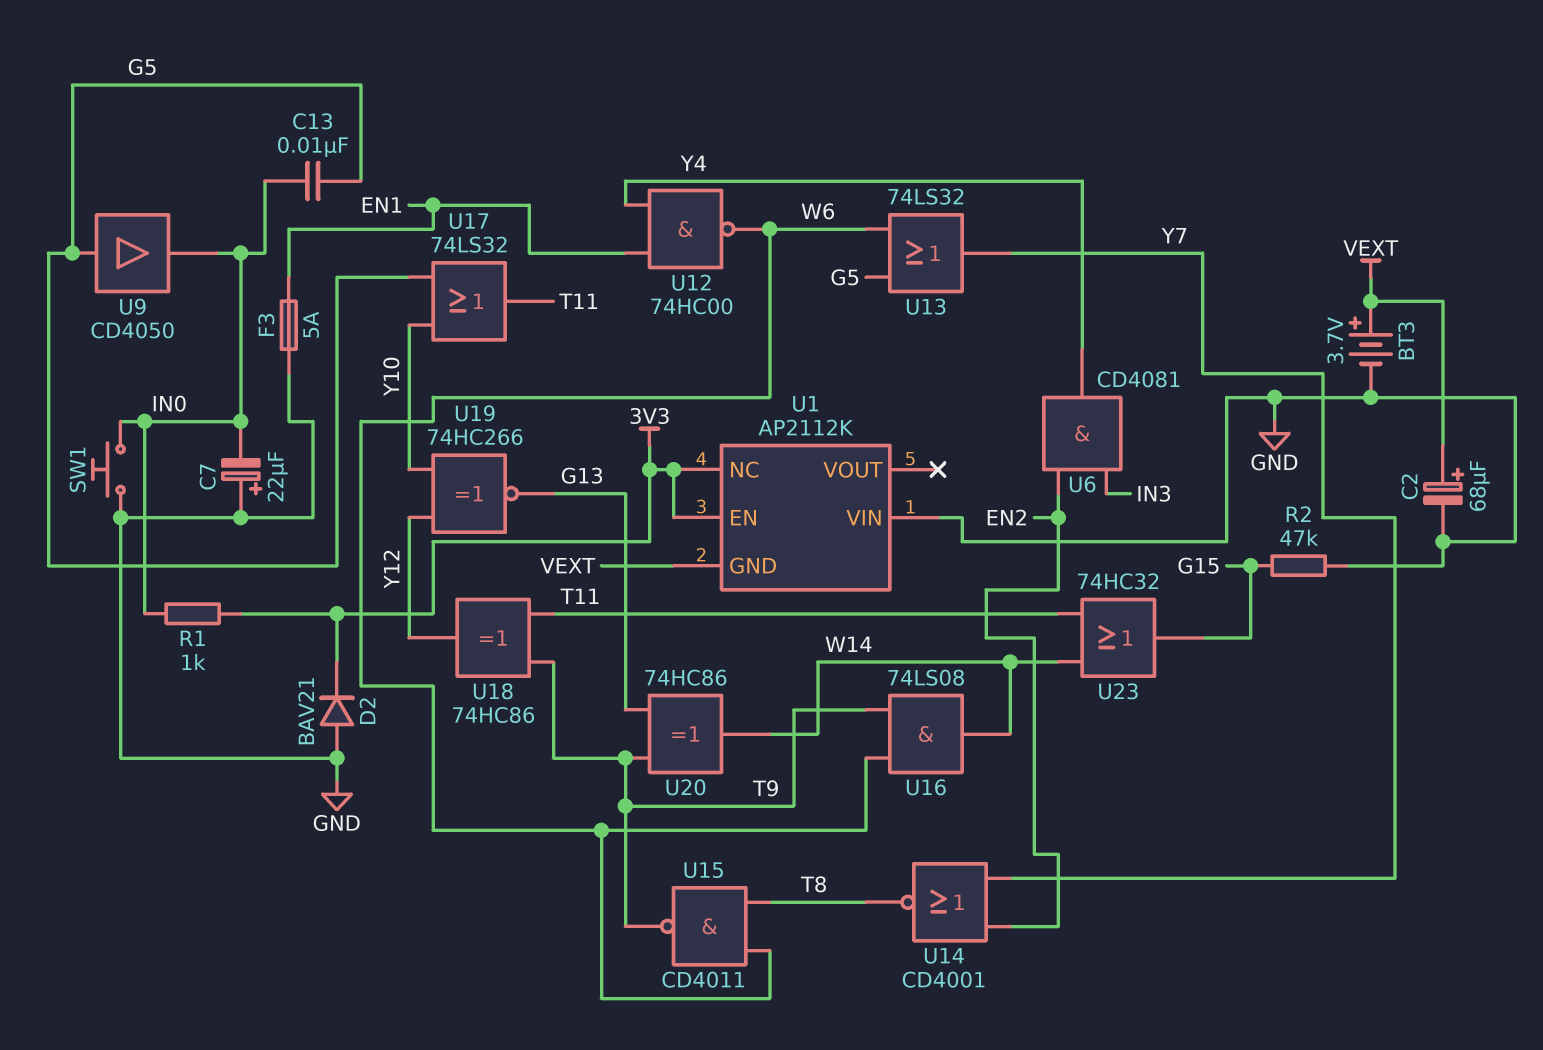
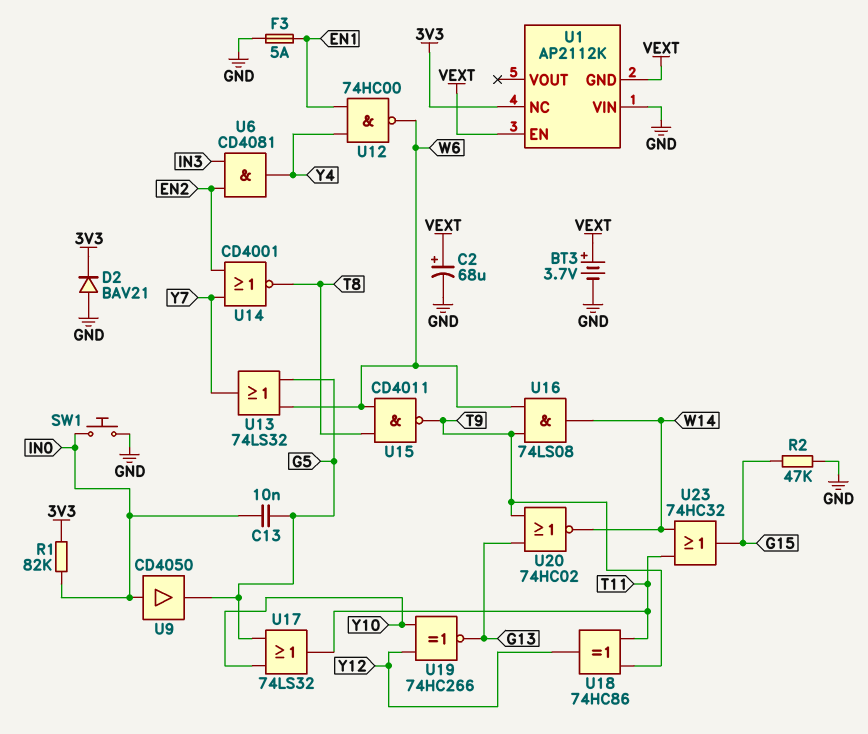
C7: 22uF (plus GND, minus IN0) -> none
R1: 1k (3V3, IN0) -> 82k (3V3, IN0)
U1 pin EN: 3V3 -> VEXT
U9: buffer CD4050 (in G5, out IN0) -> buffer CD4050 (in IN0, out G5)
U20: XOR 74HC86 (in G13, in T9, out W14) -> NOR 74HC02 (in G13, in T9, out W14)

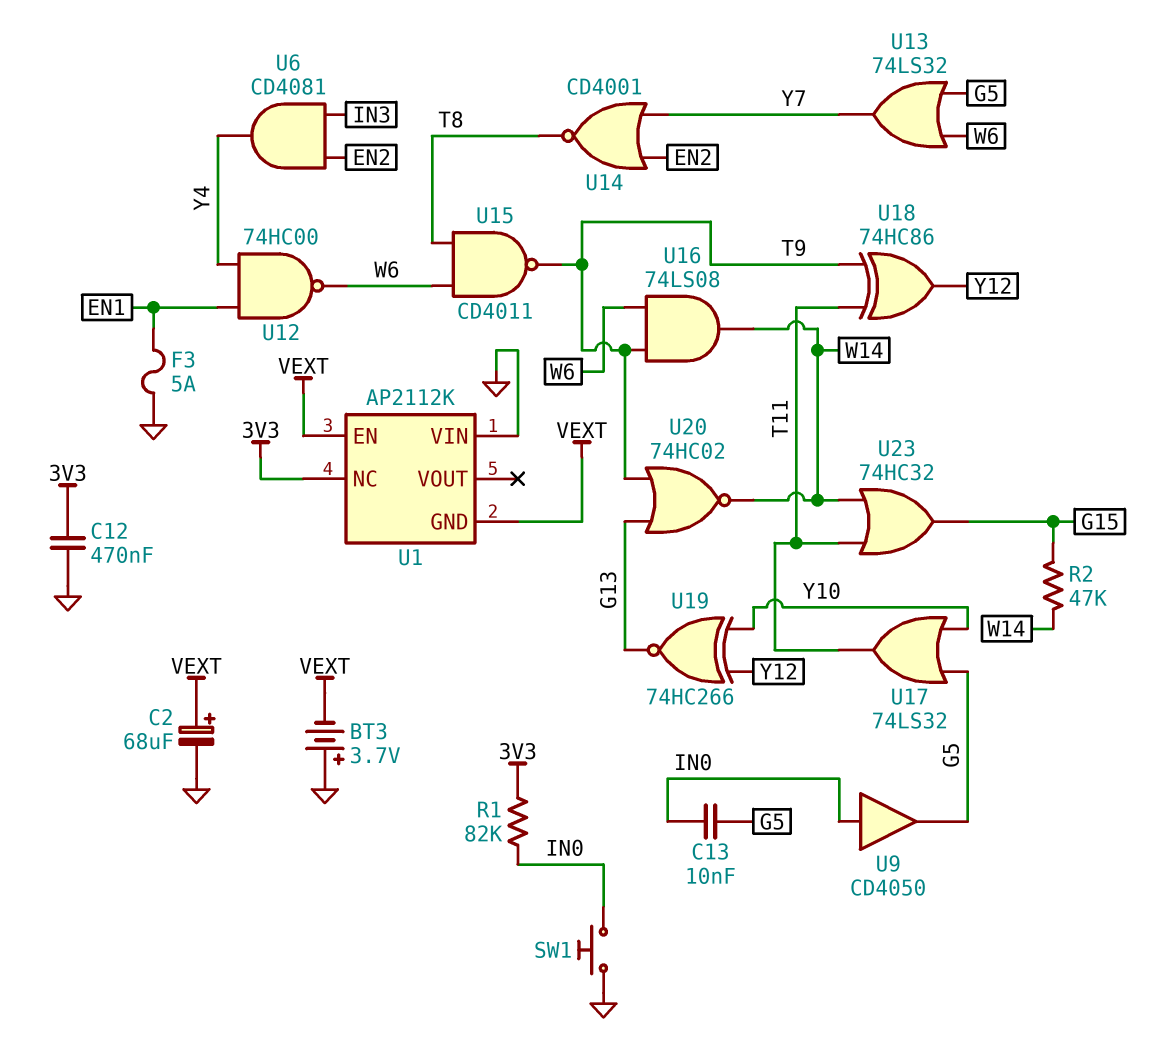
BT3: 3.7V (plus VEXT, minus GND) -> 3.7V (plus GND, minus VEXT)
C12: none -> 470nF (3V3, GND)
D2: diode BAV21 (A GND, K 3V3) -> none
R2: 47k (G15, GND) -> 47k (G15, W14)

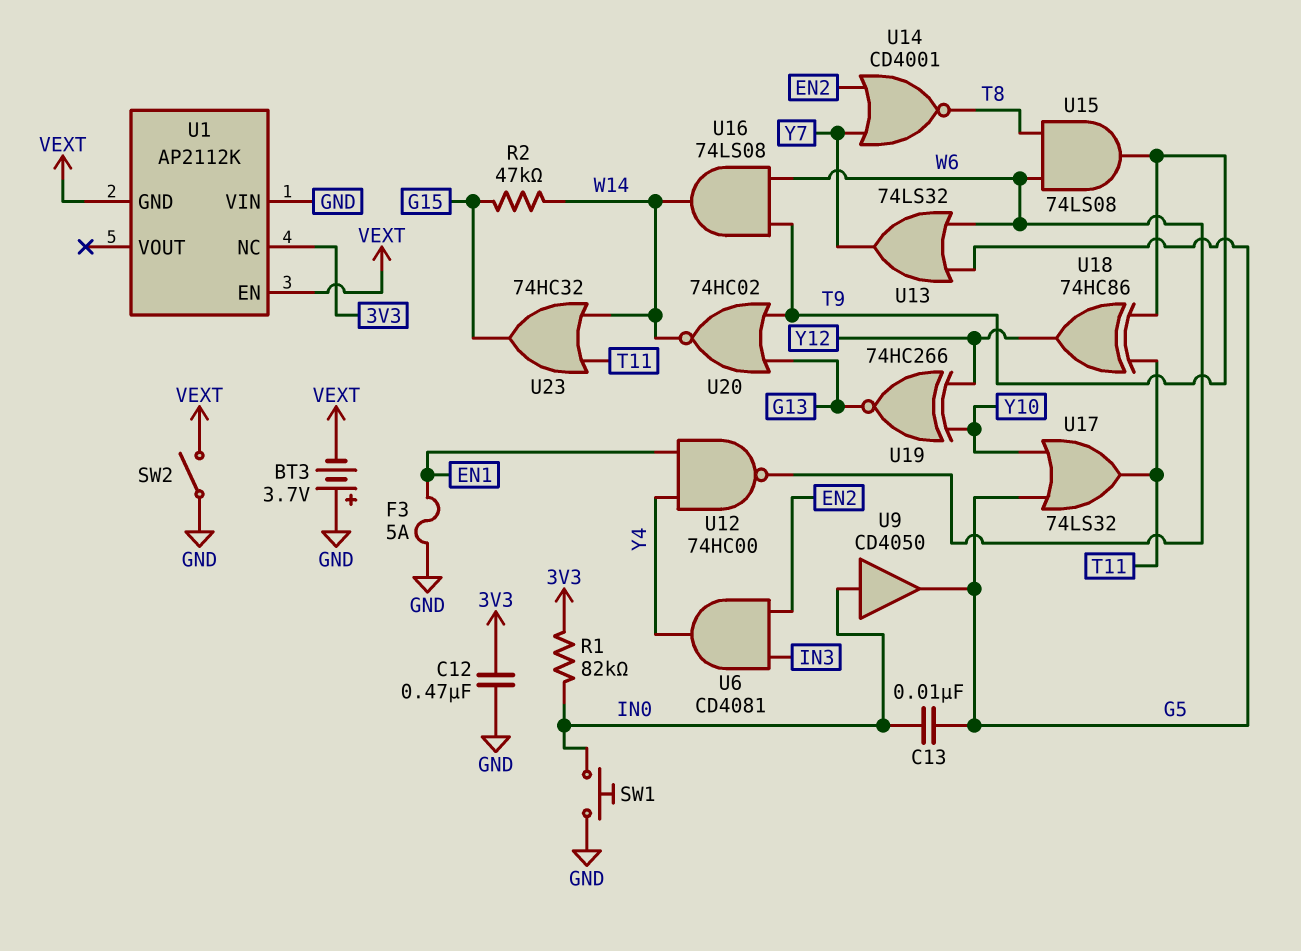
C2: 68uF (plus VEXT, minus GND) -> none
SW2: none -> switch (GND, VEXT)
U15: NAND CD4011 (in T8, in W6, out T9) -> AND 74LS08 (in T8, in W6, out T9)

